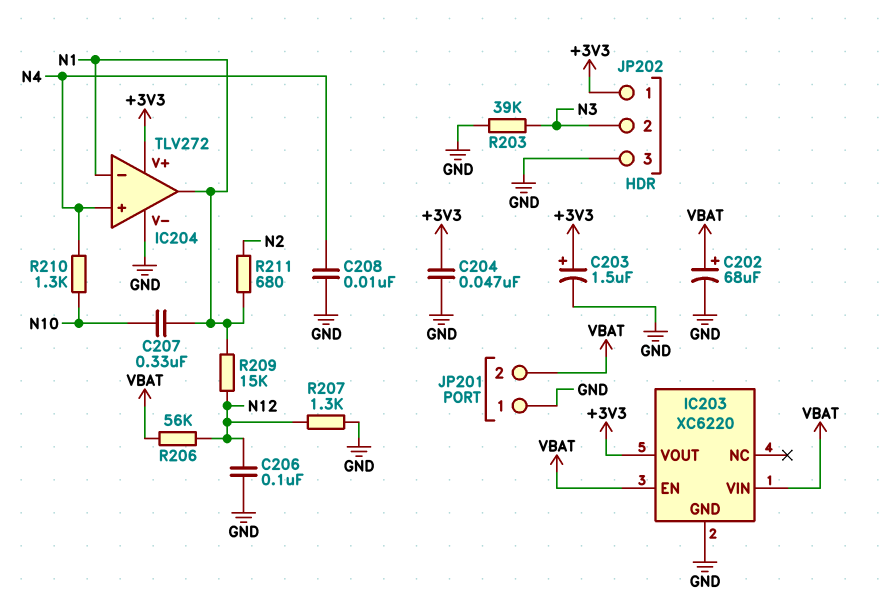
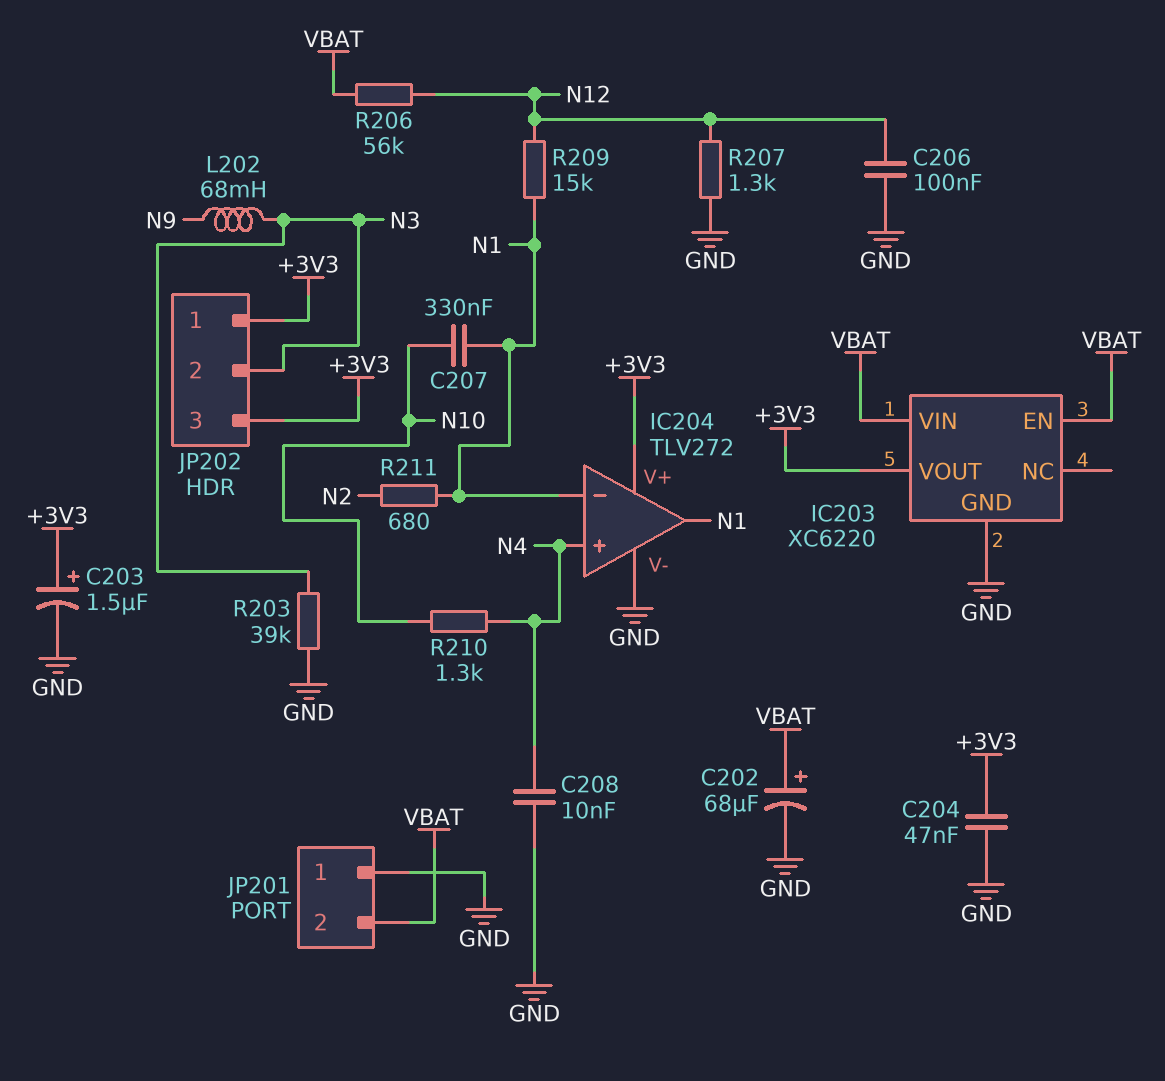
JP202 pin 3: GND -> +3V3
L202: none -> 68mH (N3, N9)

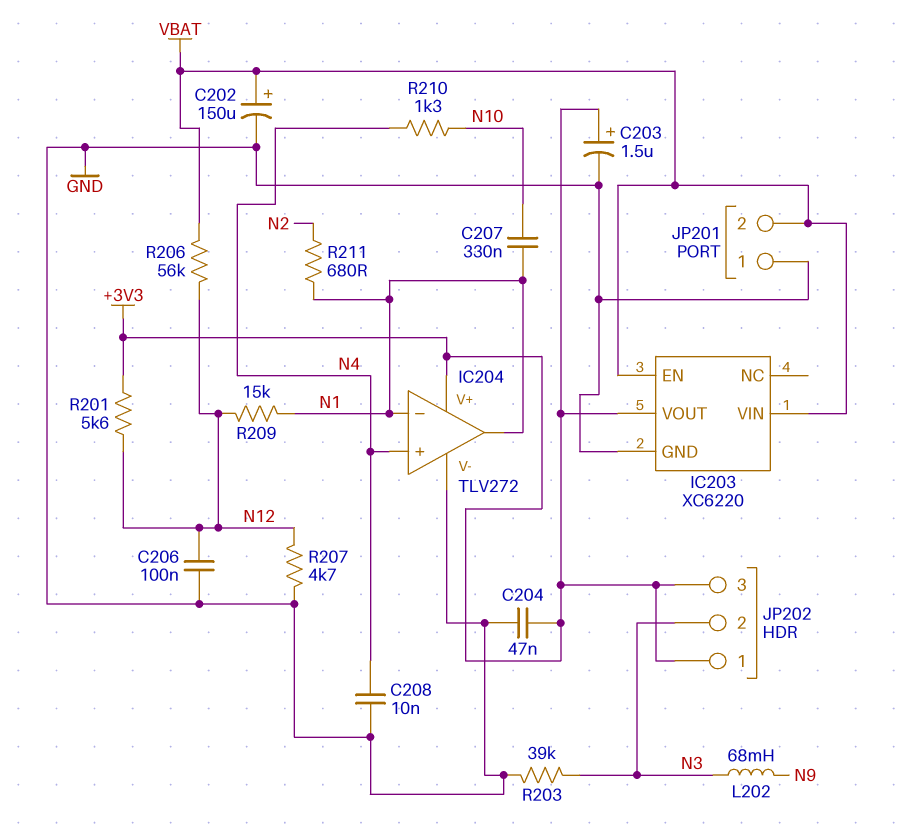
C202: 68uF (plus VBAT, minus GND) -> 150uF (plus VBAT, minus GND)
R201: none -> 5.6k (+3V3, N12)
R207: 1.3k (GND, N12) -> 4.7k (GND, N12)

